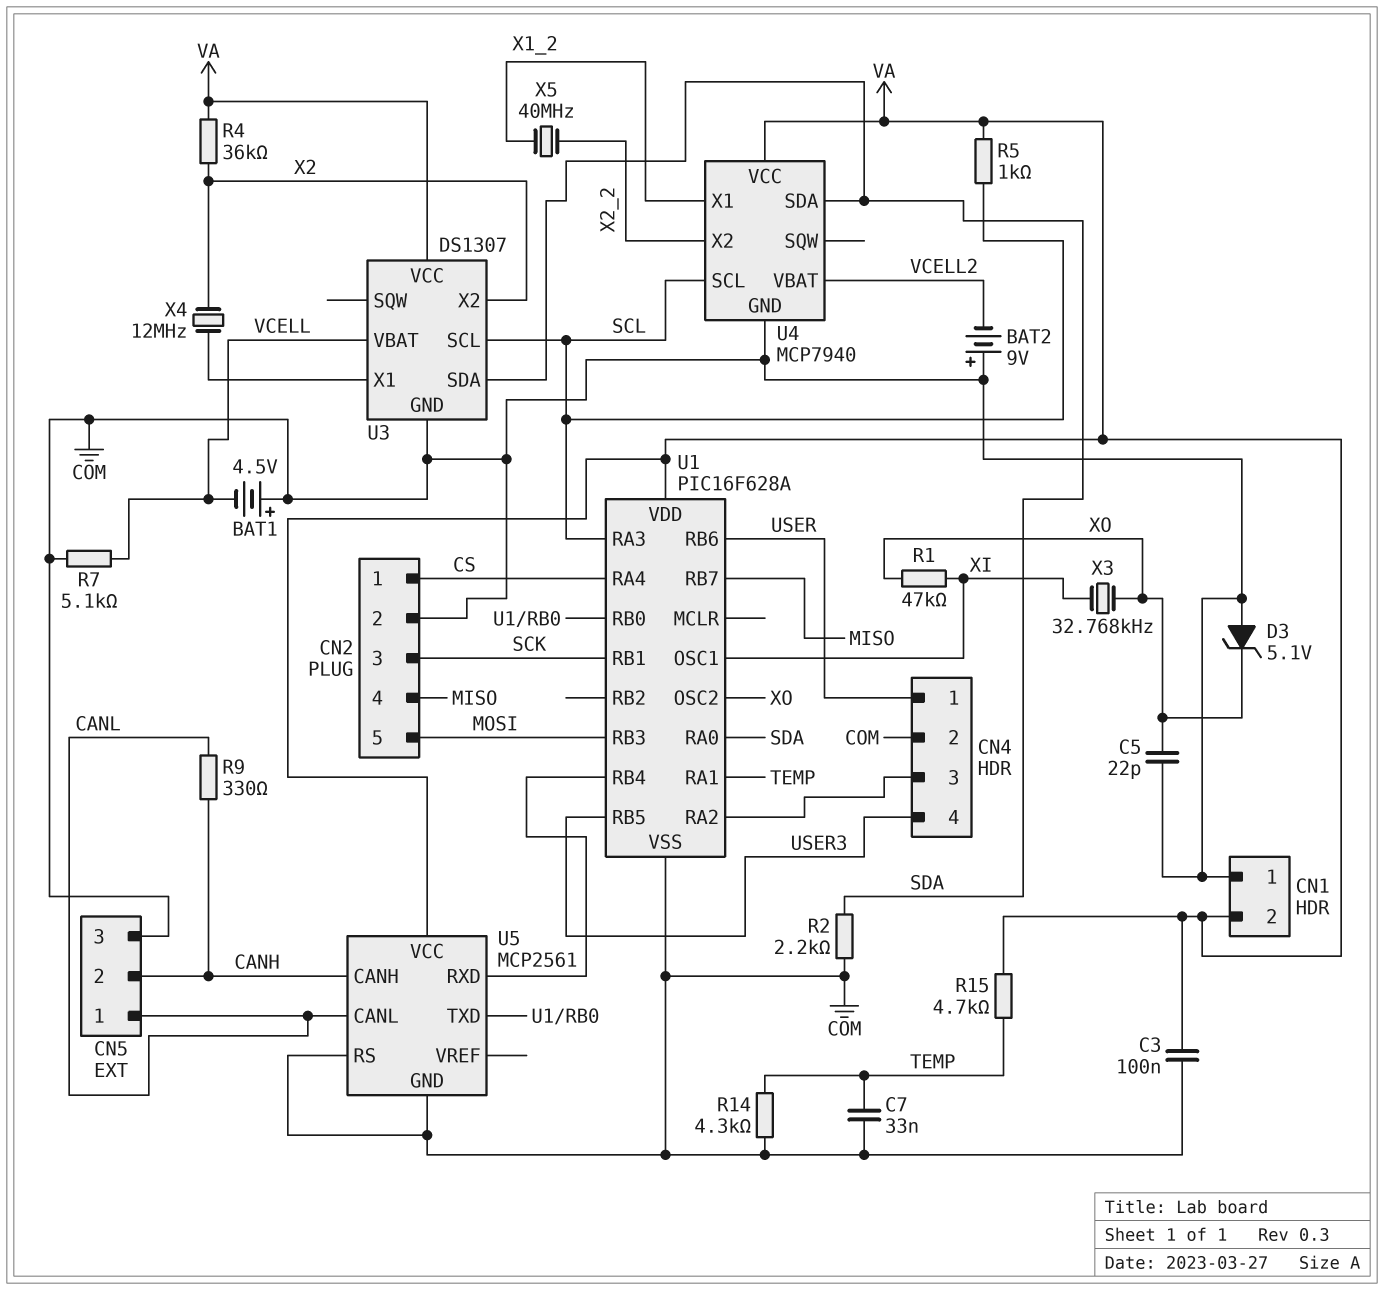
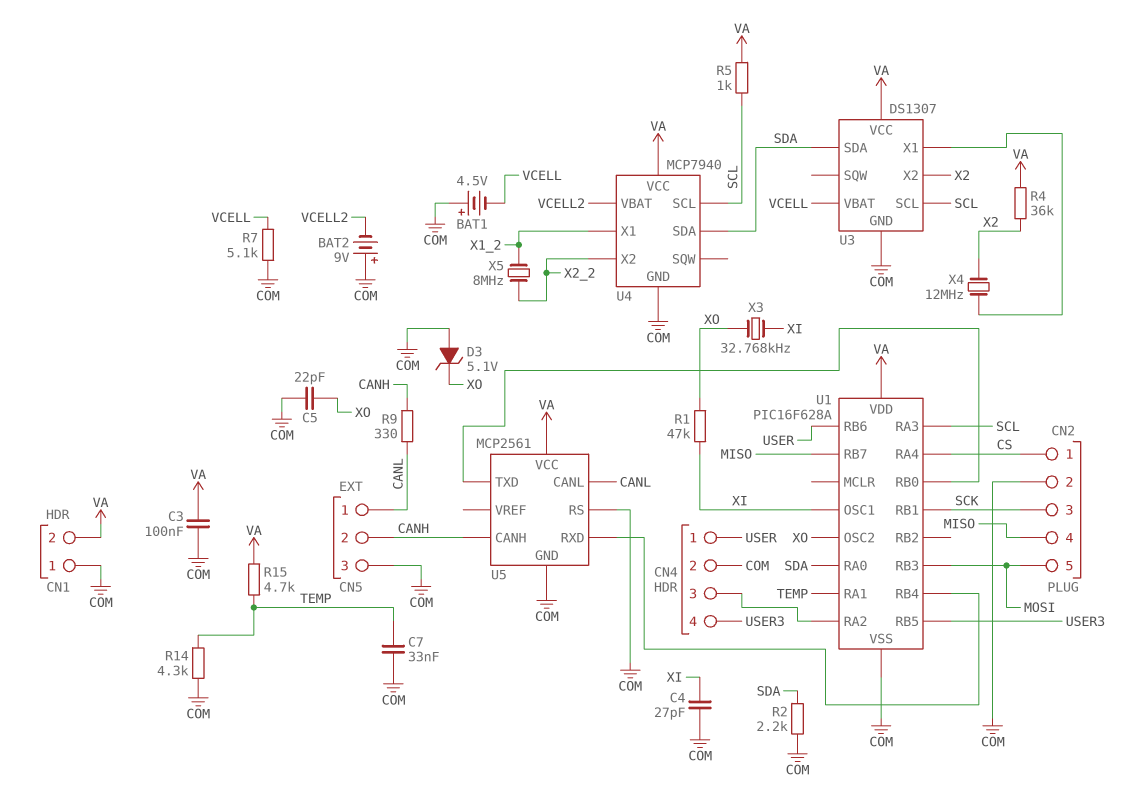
C4: none -> 27pF (COM, XI)
X5: 40MHz (X1_2, X2_2) -> 8MHz (X1_2, X2_2)

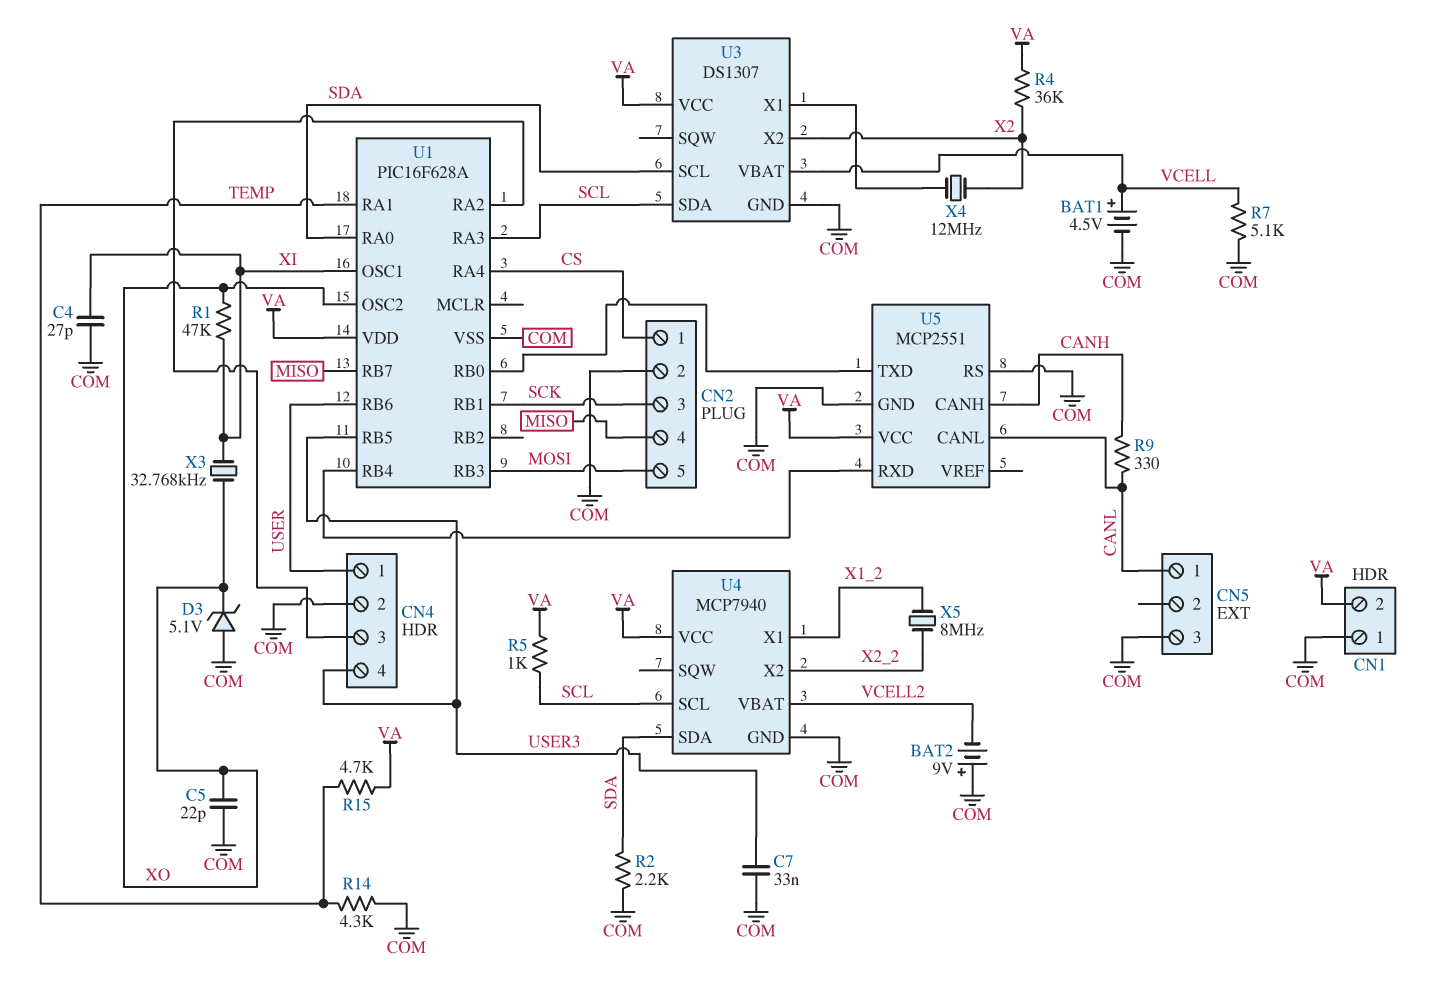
BAT1: 4.5V (plus COM, minus VCELL) -> 4.5V (plus VCELL, minus COM)
C3: 100nF (COM, VA) -> none
C7: 33nF (COM, TEMP) -> 33nF (COM, USER3)
CN5 pin 2: CANH -> none
U3 pin SCL: SCL -> SDA
U3 pin SDA: SDA -> SCL
U5: MCP2561 -> MCP2551

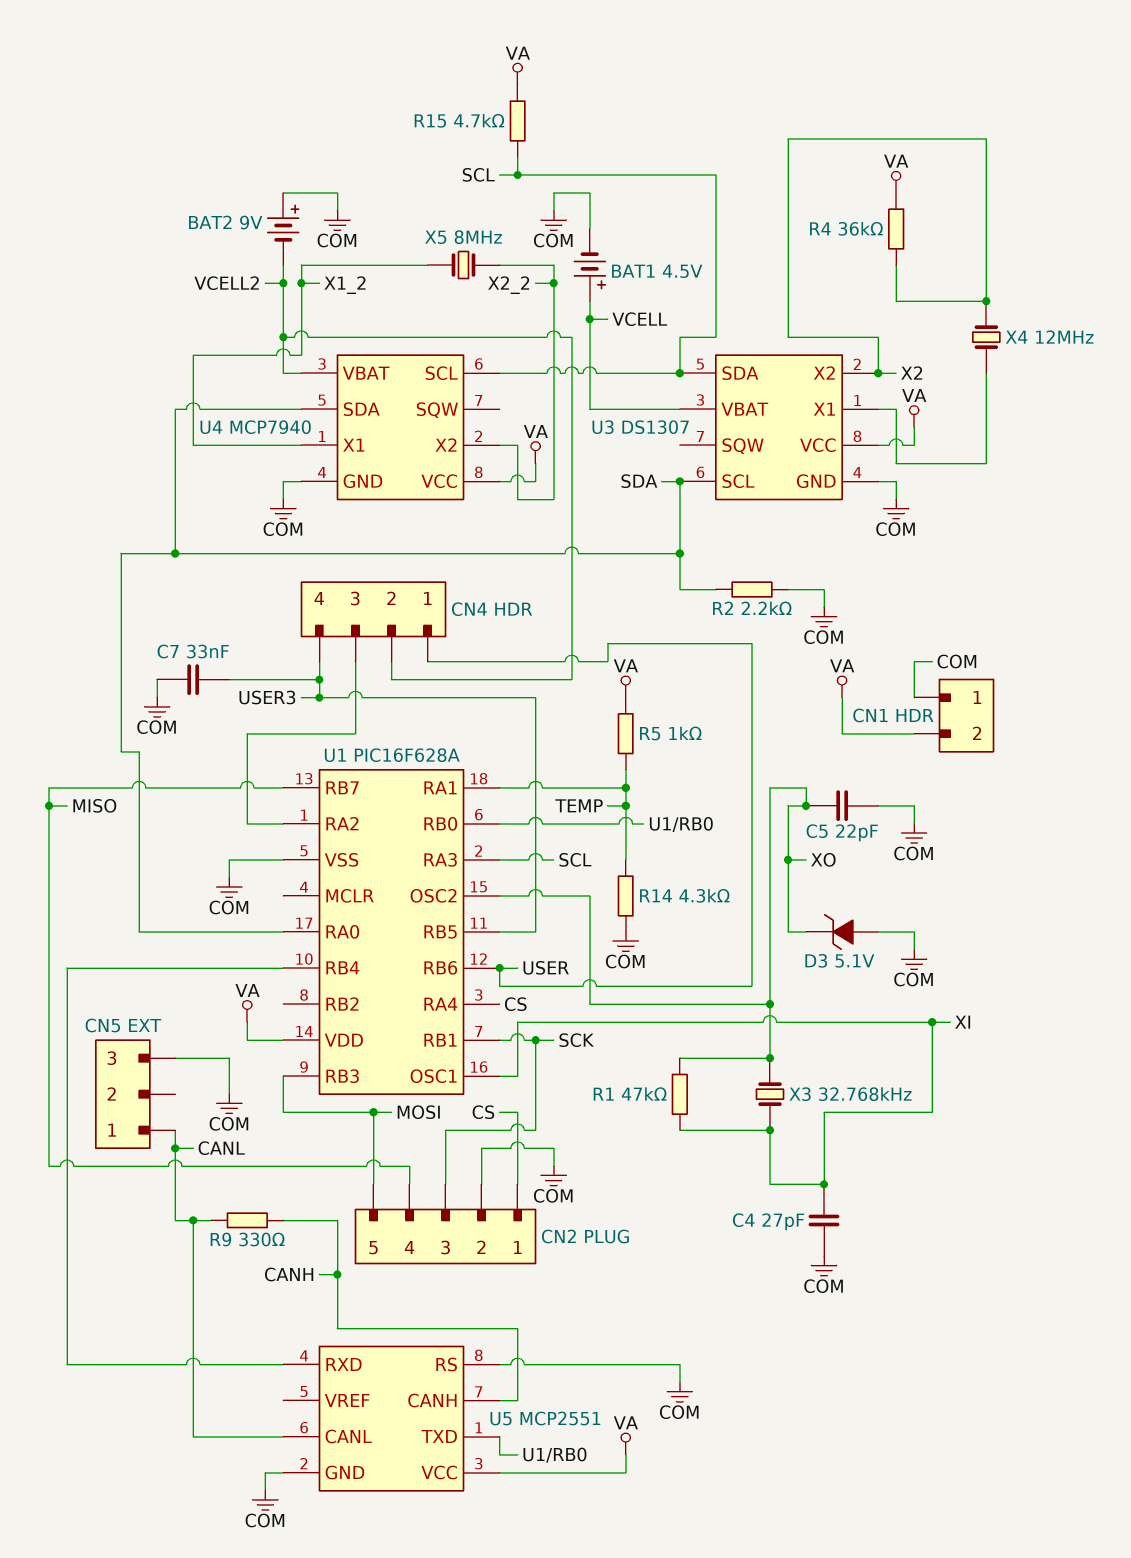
CN4 pin 2: COM -> VCELL2
R5: 1k (SCL, VA) -> 1k (TEMP, VA)
R7: 5.1k (COM, VCELL) -> none
R15: 4.7k (TEMP, VA) -> 4.7k (SCL, VA)

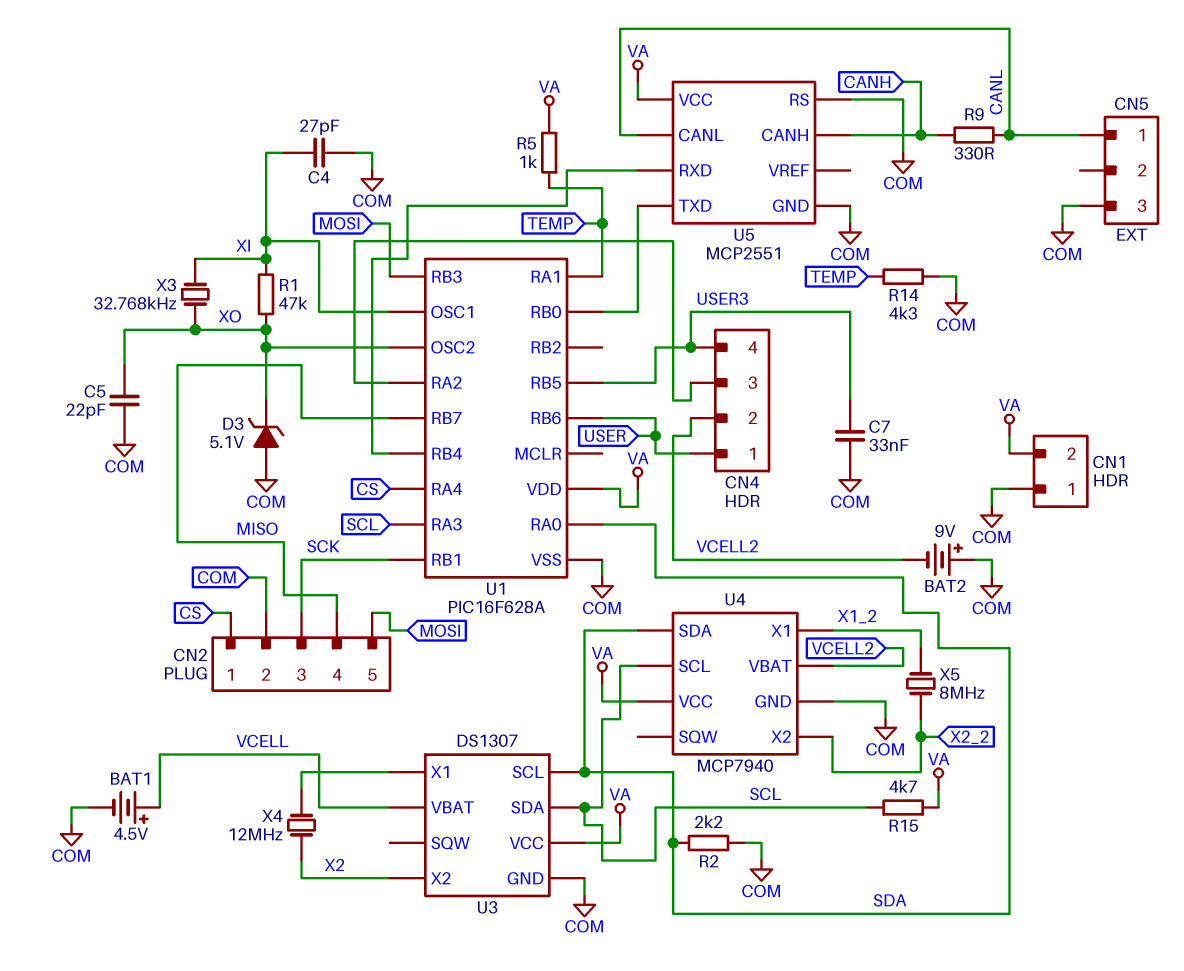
R4: 36k (VA, X2) -> none

